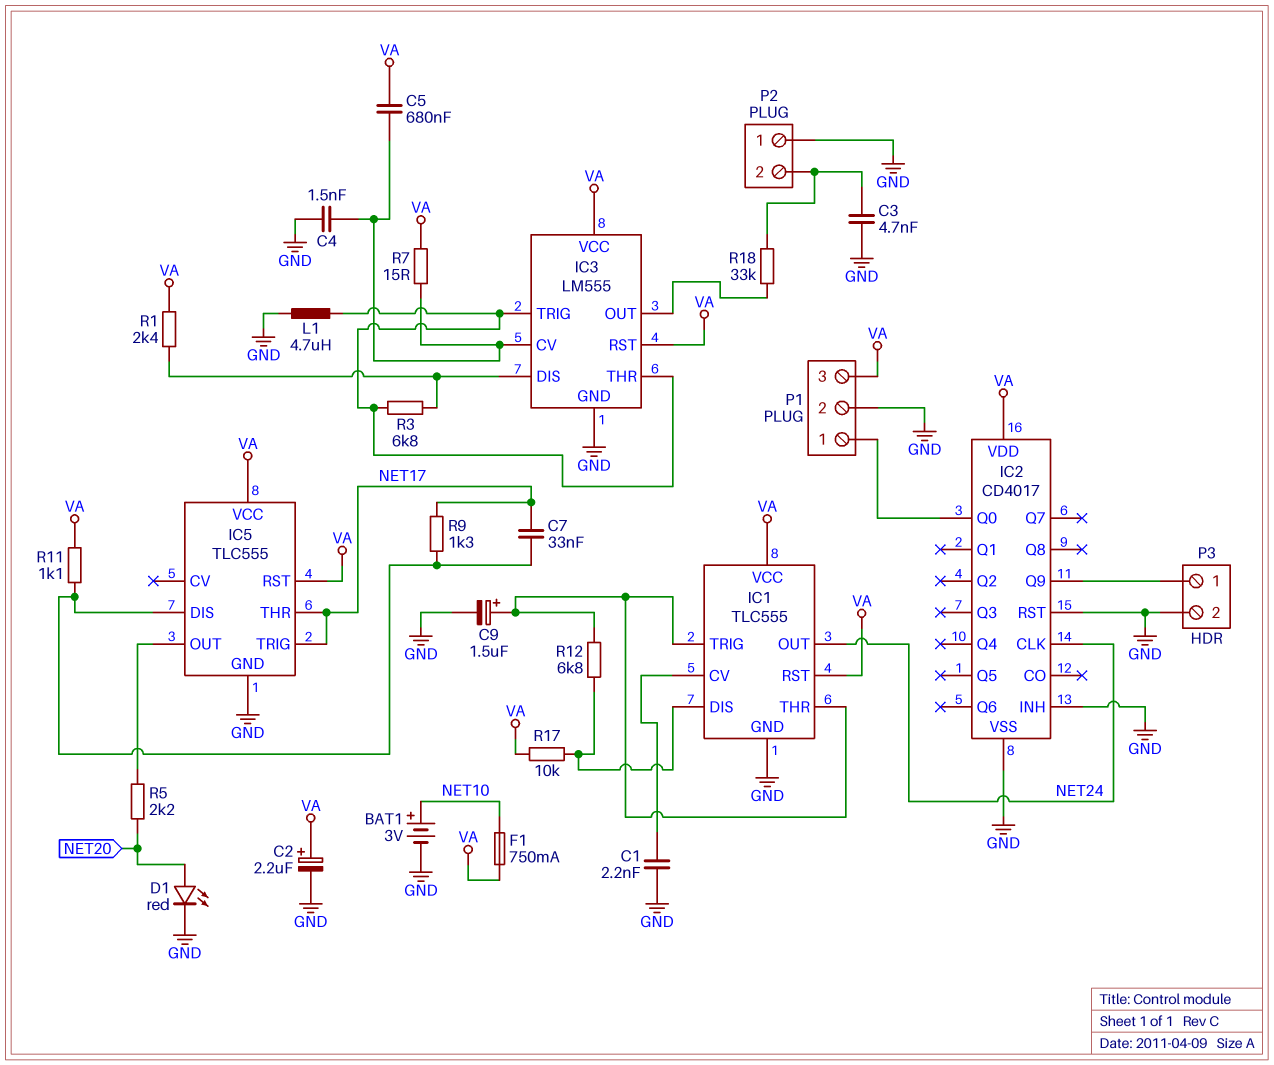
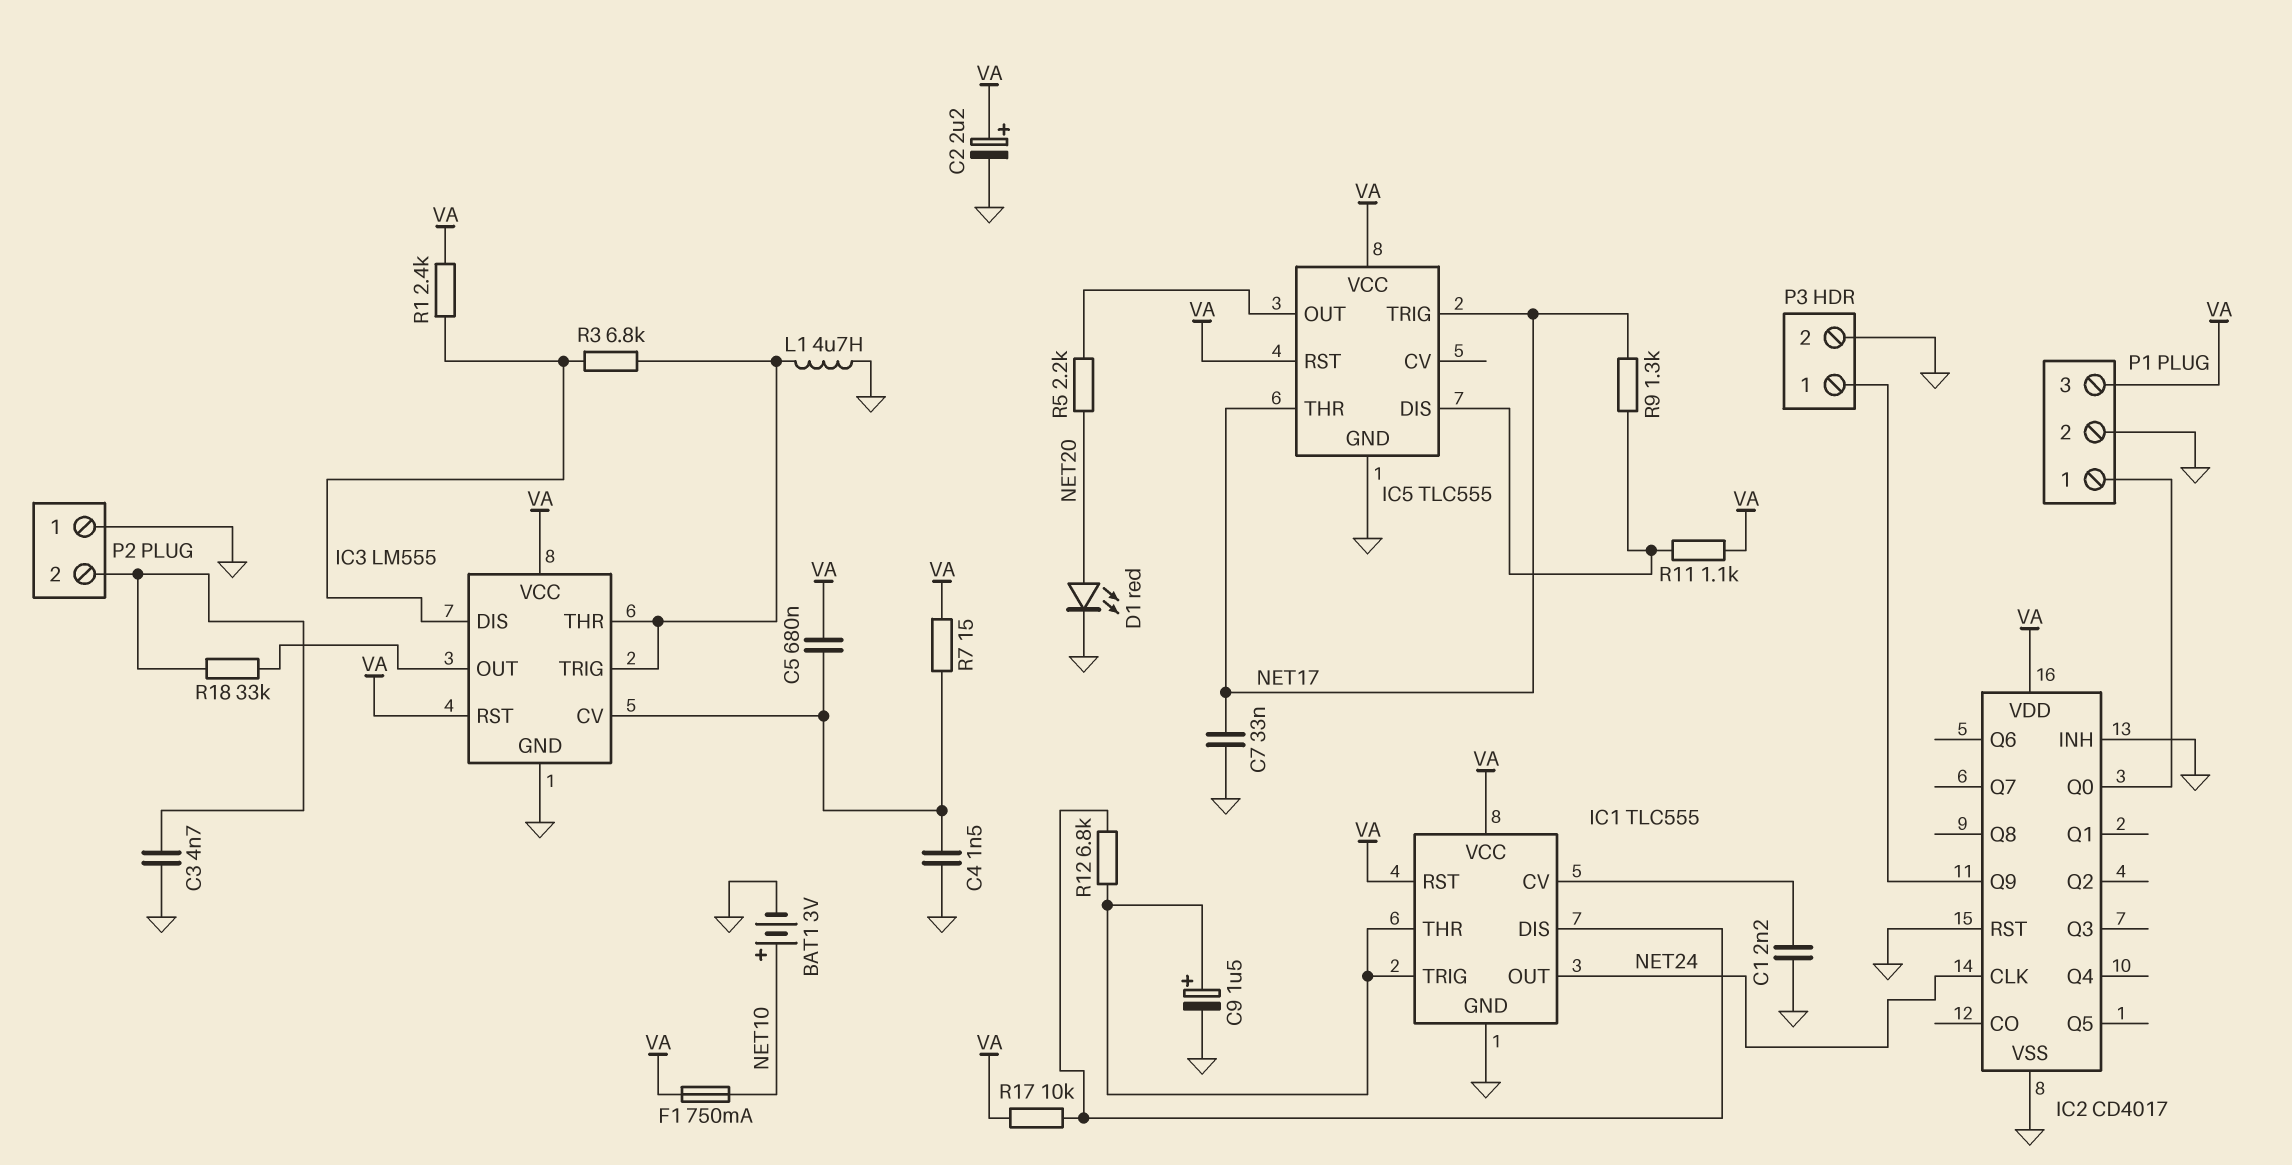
C7: 33nF (IC5/DIS, NET17) -> 33nF (GND, NET17)

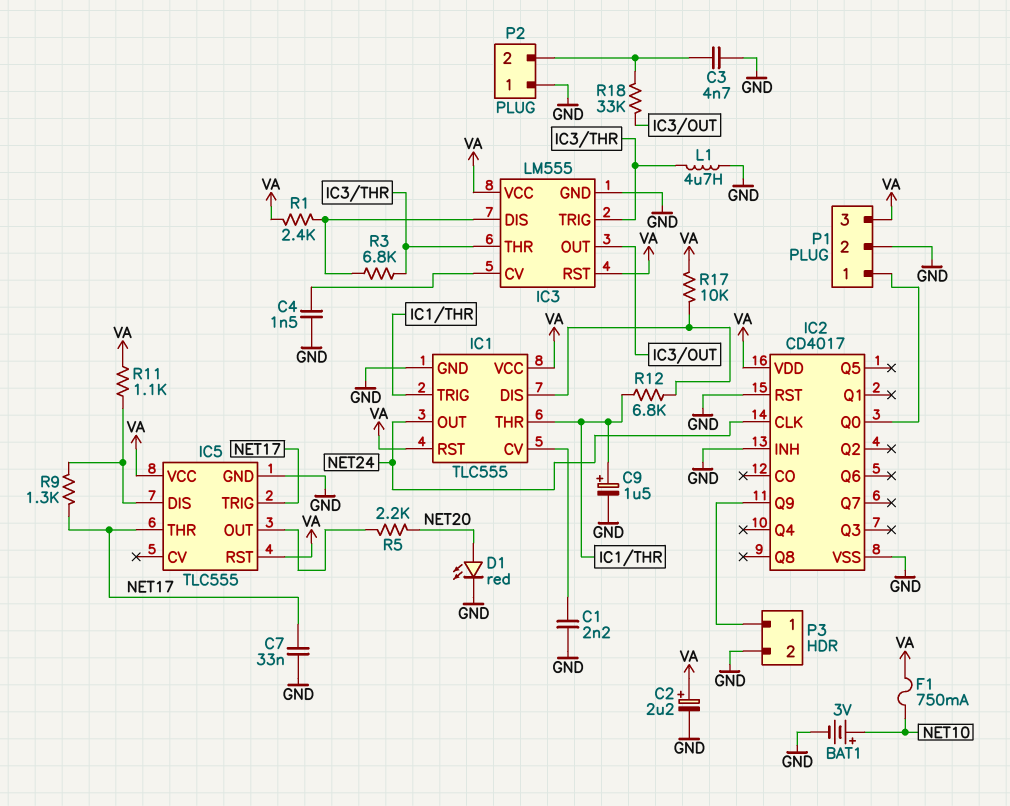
C5: 680nF (IC3/CV, VA) -> none
R7: 15 (IC3/CV, VA) -> none

